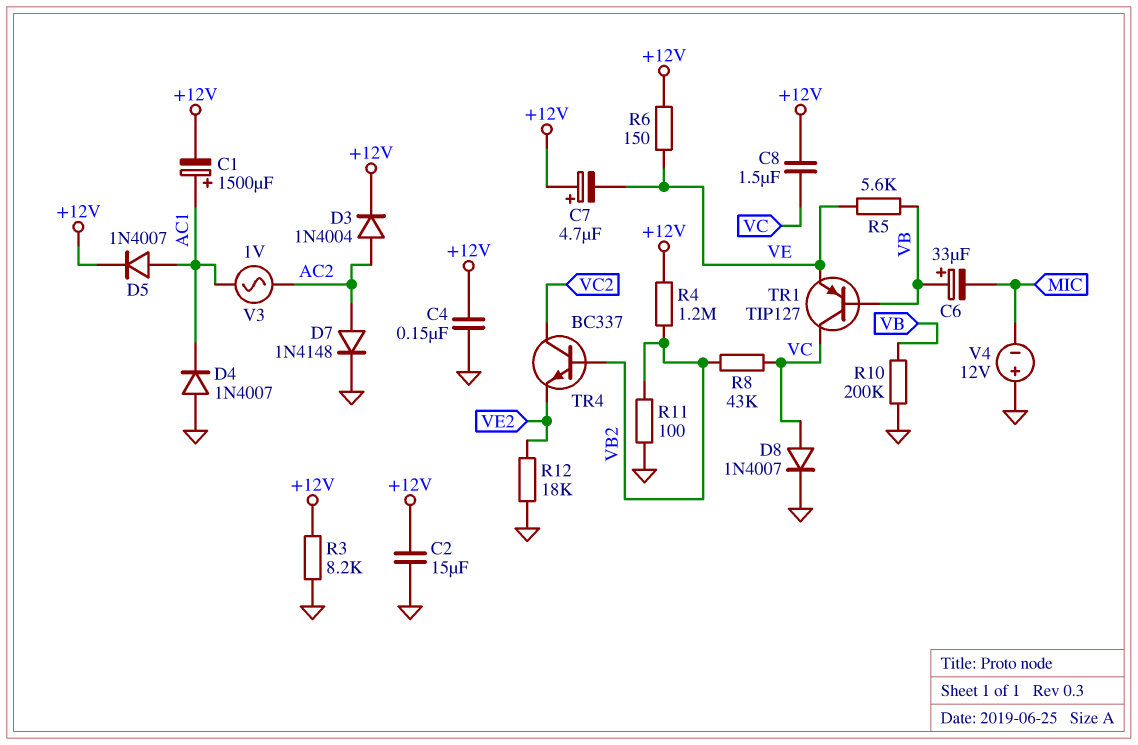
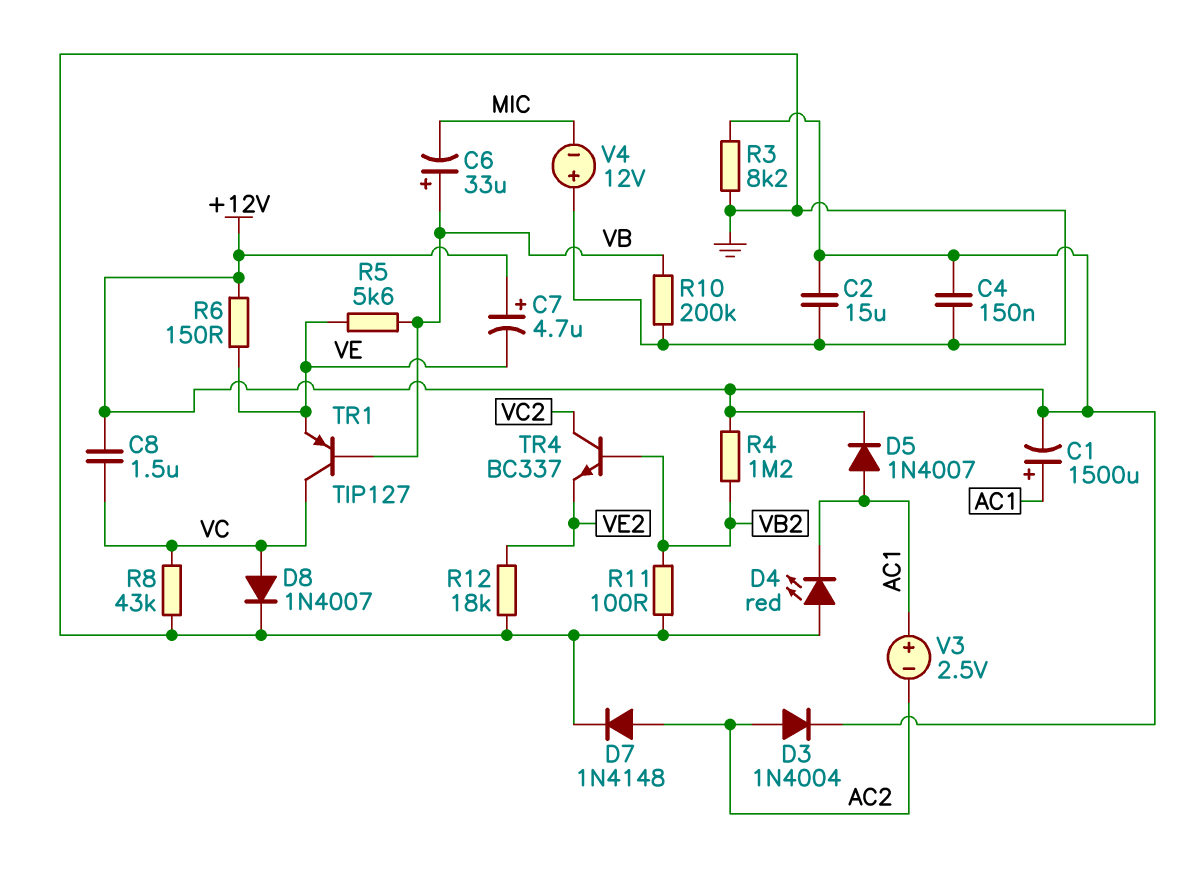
D4: diode 1N4007 (A GND, K AC1) -> LED red (A GND, K AC1)
R8: 43k (VB2, VC) -> 43k (GND, VC)
V3: AC 1V (AC1, AC2) -> 2.5V (plus AC1, minus AC2)

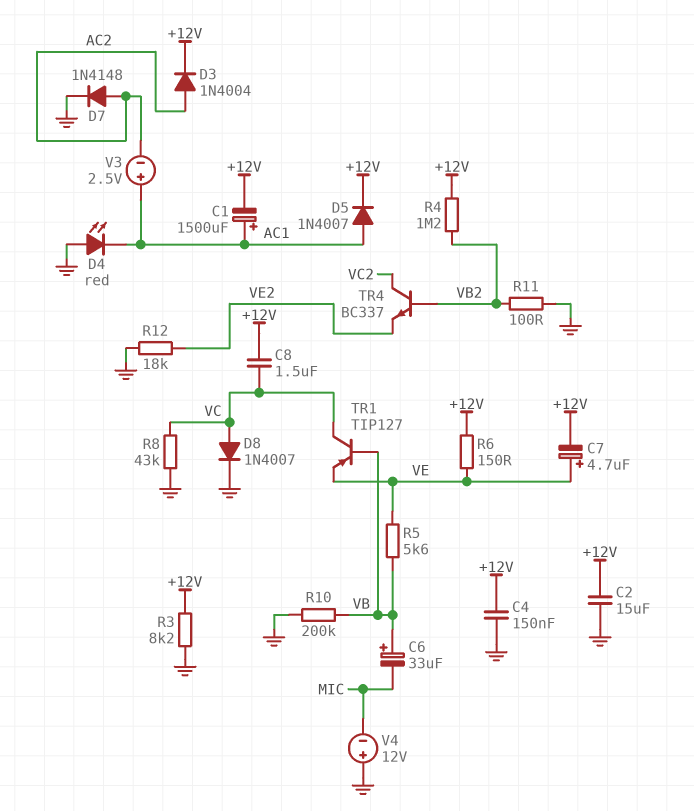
C7: 4.7uF (plus +12V, minus VE) -> 4.7uF (plus VE, minus +12V)

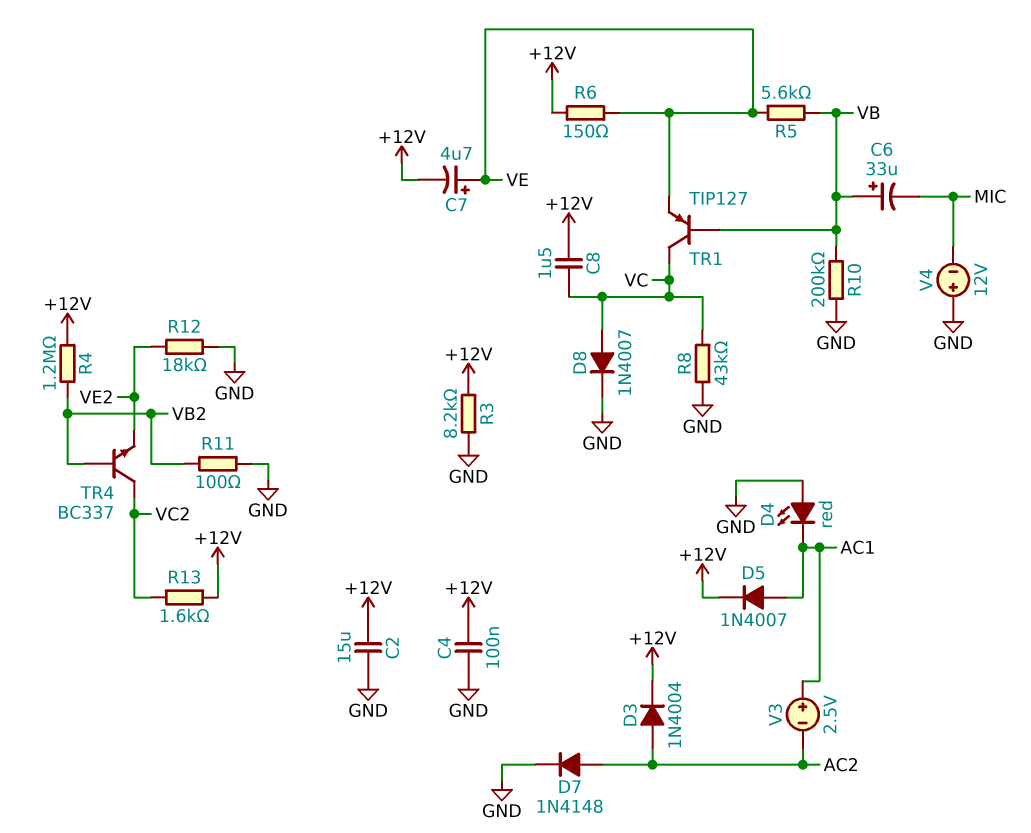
C1: 1500uF (plus AC1, minus +12V) -> none
C4: 150nF (+12V, GND) -> 100nF (+12V, GND)
R13: none -> 1.6k (+12V, VC2)

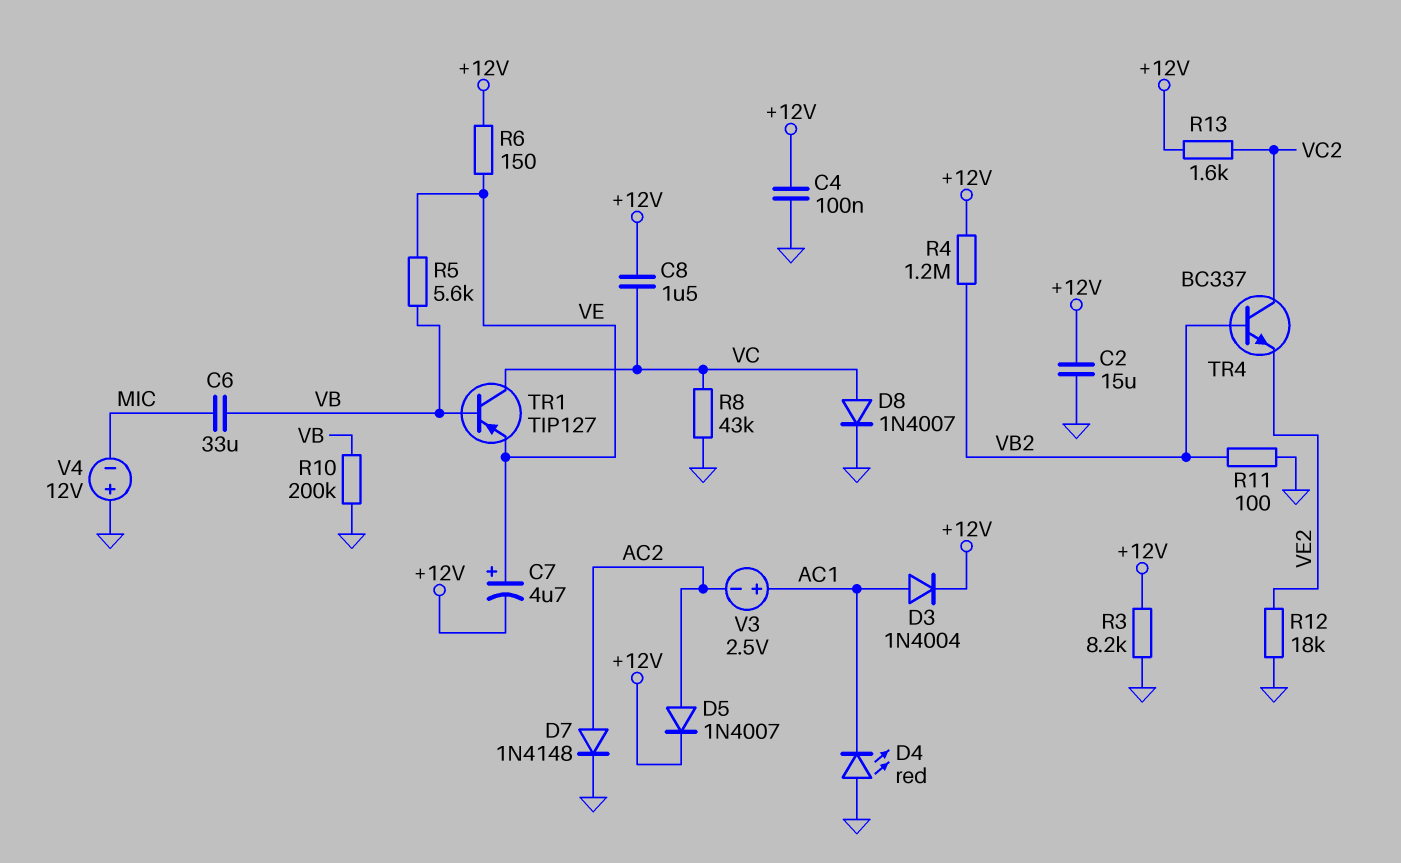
C6: 33uF (plus VB, minus MIC) -> 33uF (MIC, VB)
D3: diode 1N4004 (A AC2, K +12V) -> diode 1N4004 (A AC1, K +12V)
D5: diode 1N4007 (A AC1, K +12V) -> diode 1N4007 (A AC2, K +12V)

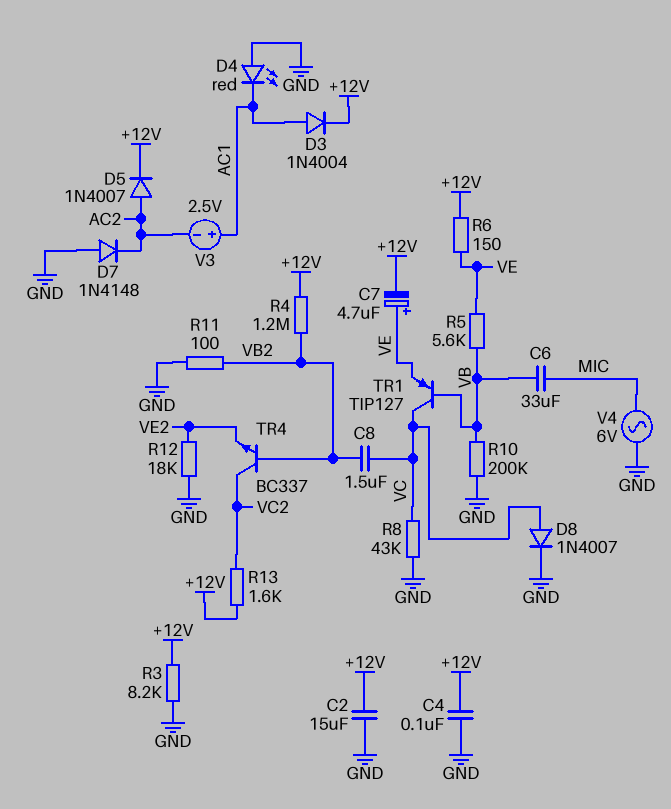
C8: 1.5uF (+12V, VC) -> 1.5uF (VB2, VC)
D7: diode 1N4148 (A AC2, K GND) -> diode 1N4148 (A GND, K AC2)
V4: 12V (plus GND, minus MIC) -> AC 6V (GND, MIC)

